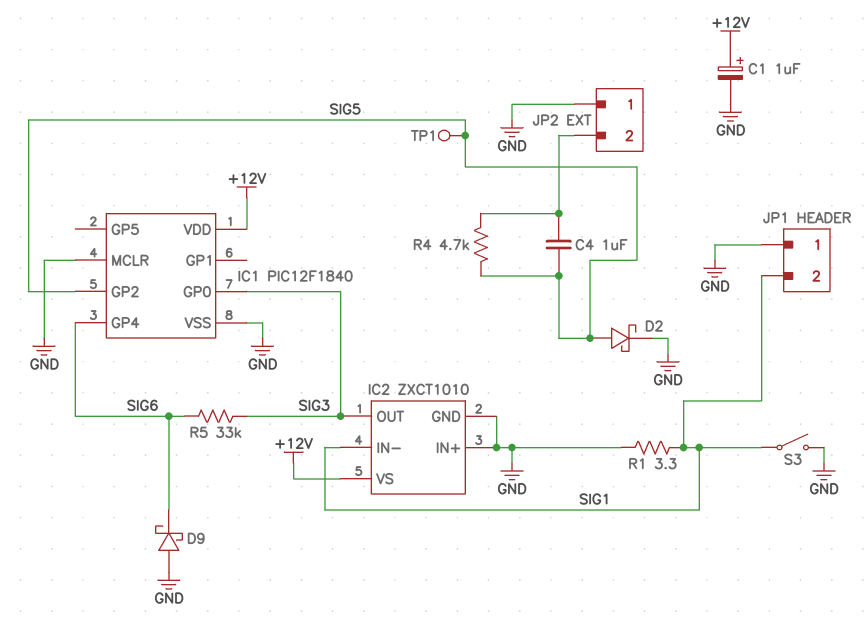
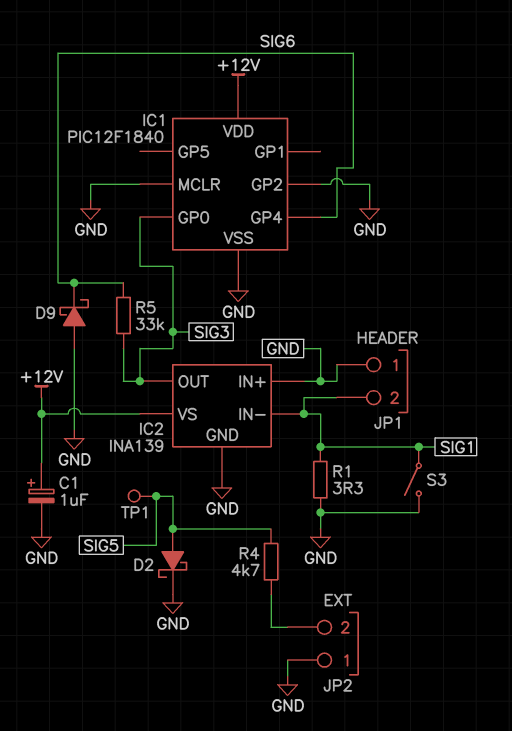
C4: 1uF (JP2/2, SIG5) -> none
IC1 pin GP2: SIG5 -> GND
IC2: ZXCT1010 -> INA139

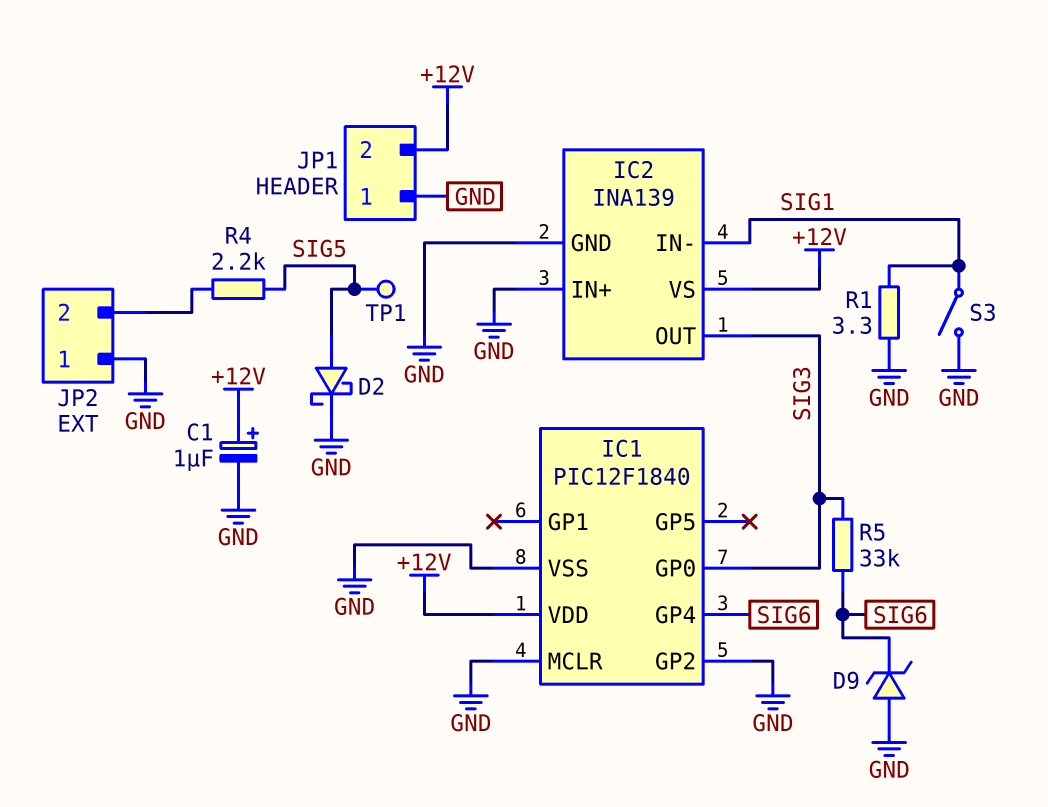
D9: schottky (A GND, K SIG6) -> zener (A GND, K SIG6)
JP1 pin 2: SIG1 -> +12V
R4: 4.7k (JP2/2, SIG5) -> 2.2k (JP2/2, SIG5)

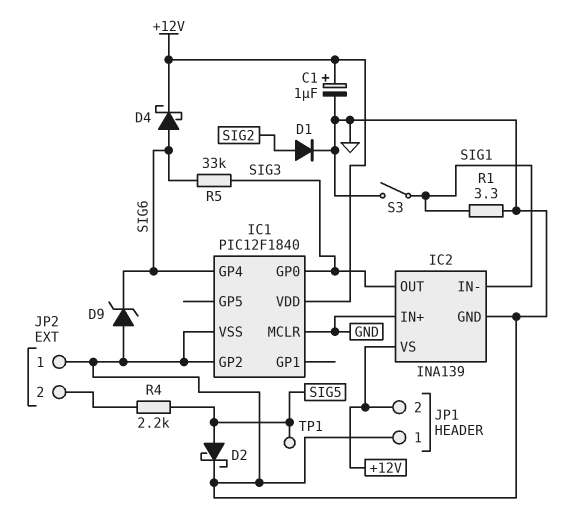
D1: none -> diode (A SIG2, K GND)
D4: none -> schottky (A SIG6, K +12V)

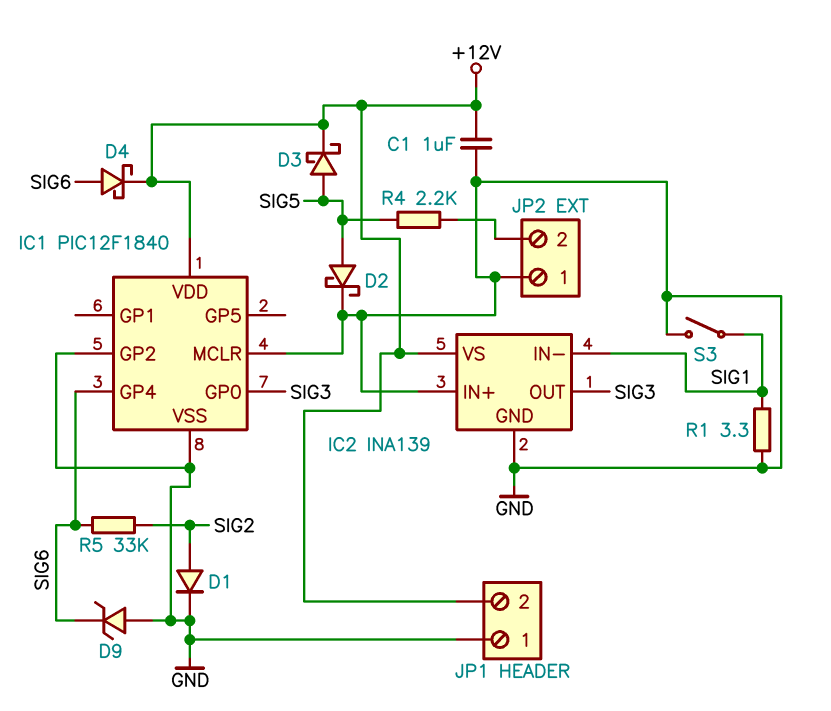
C1: 1uF (plus +12V, minus GND) -> 1uF (+12V, GND)
D3: none -> schottky (A SIG5, K +12V)
R5: 33k (SIG3, SIG6) -> 33k (SIG2, SIG6)
TP1: test point (SIG5) -> none

